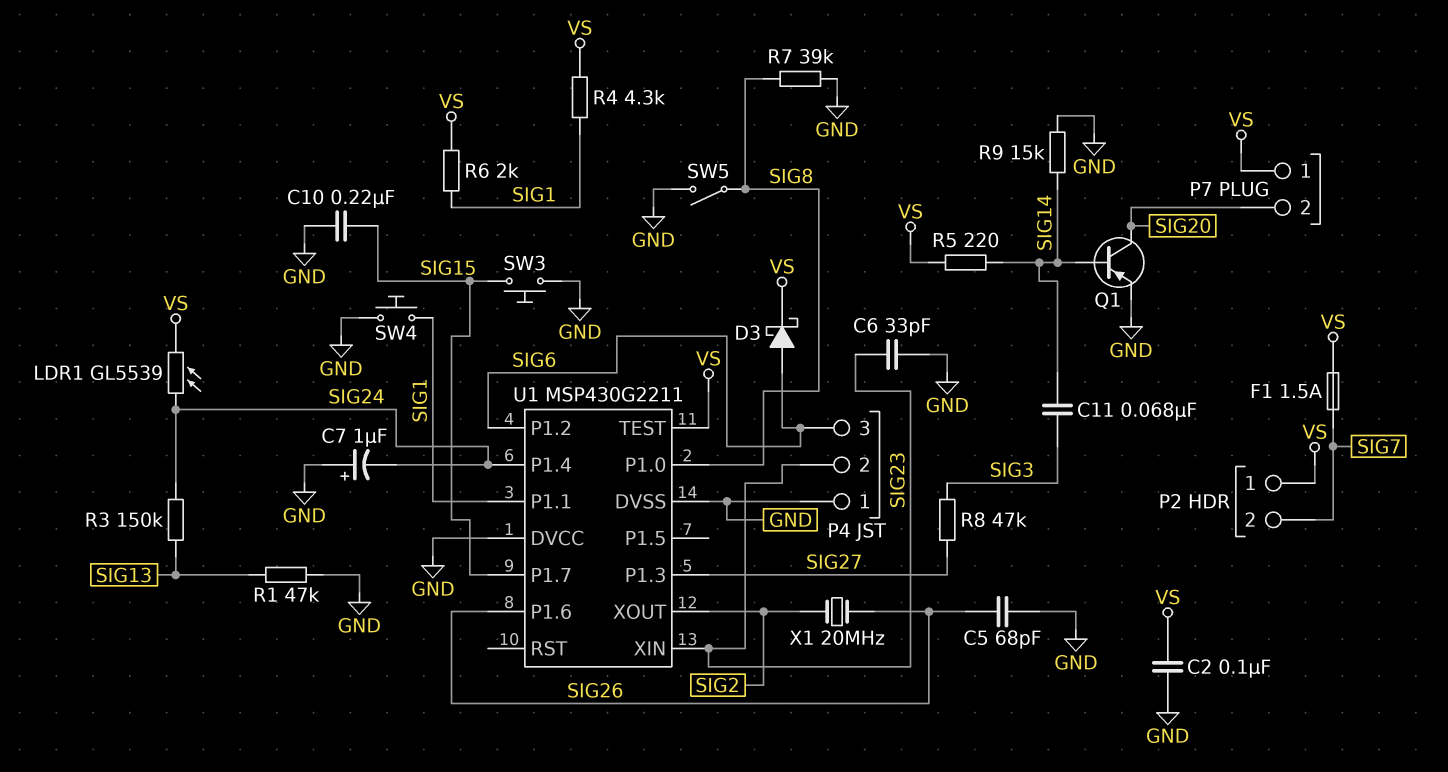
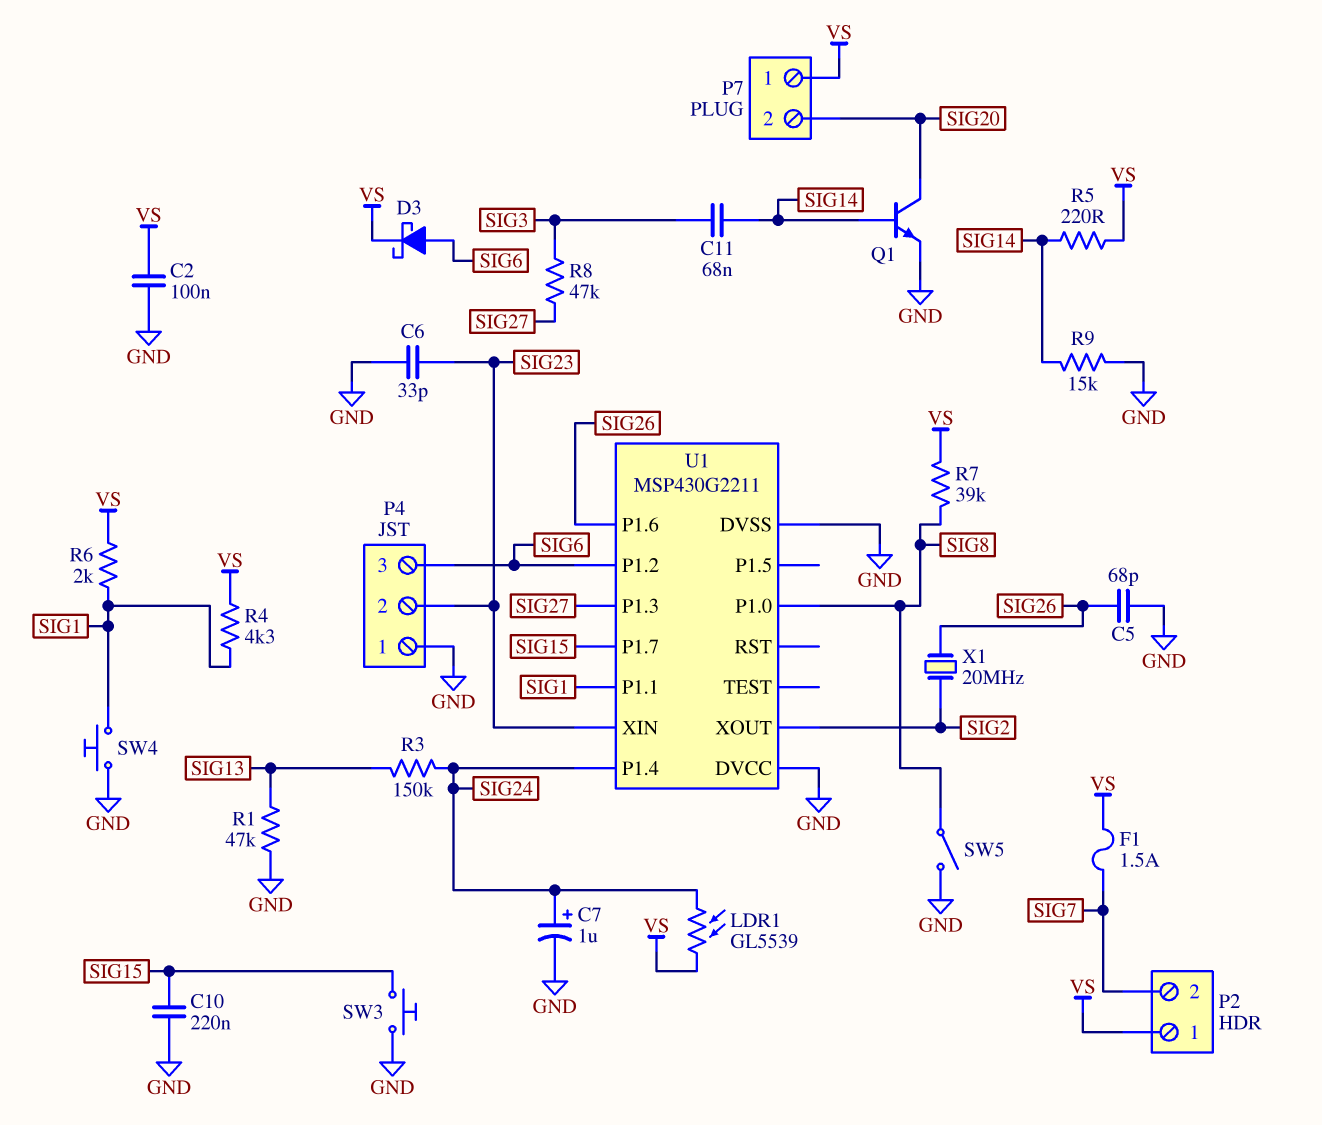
C7: 1uF (plus GND, minus SIG24) -> 1uF (plus SIG24, minus GND)
Q1: PNP (B SIG14, C SIG20, E GND) -> NPN (B SIG14, C SIG20, E GND)
R7: 39k (GND, SIG8) -> 39k (SIG8, VS)
U1 pin TEST: VS -> none

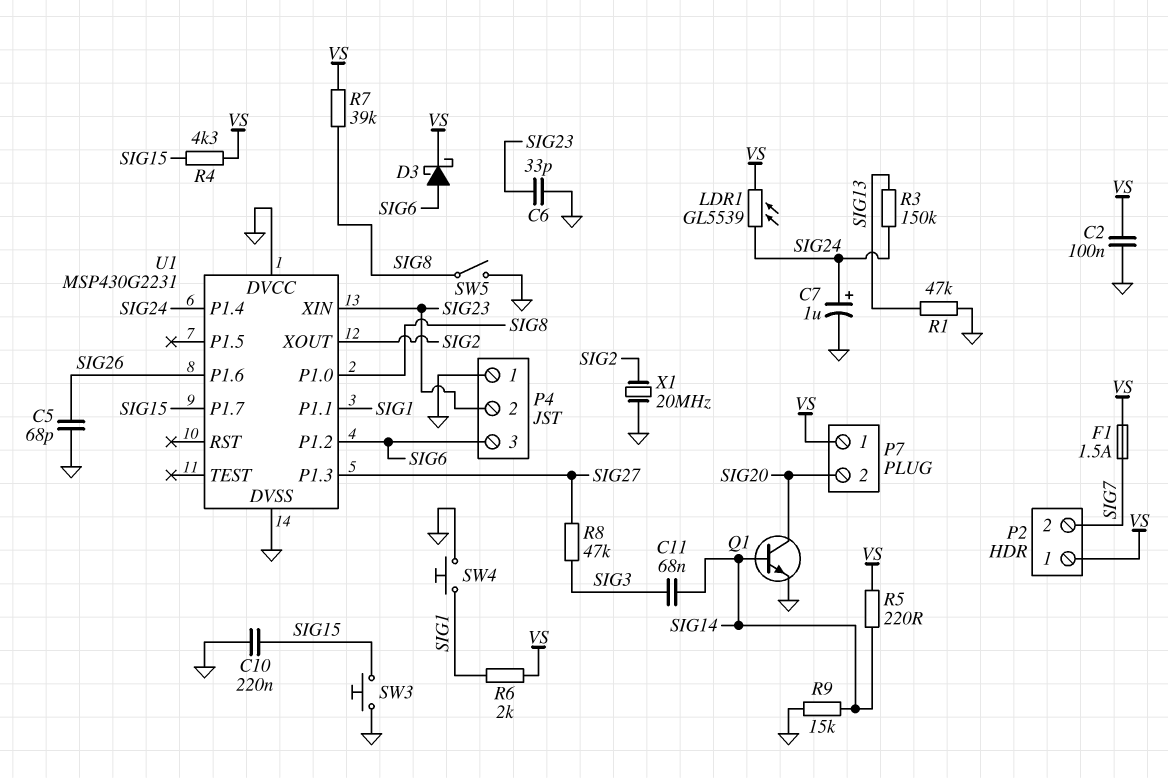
R4: 4.3k (SIG1, VS) -> 4.3k (SIG15, VS)
U1: MSP430G2211 -> MSP430G2231
X1: 20MHz (SIG2, SIG26) -> 20MHz (GND, SIG2)

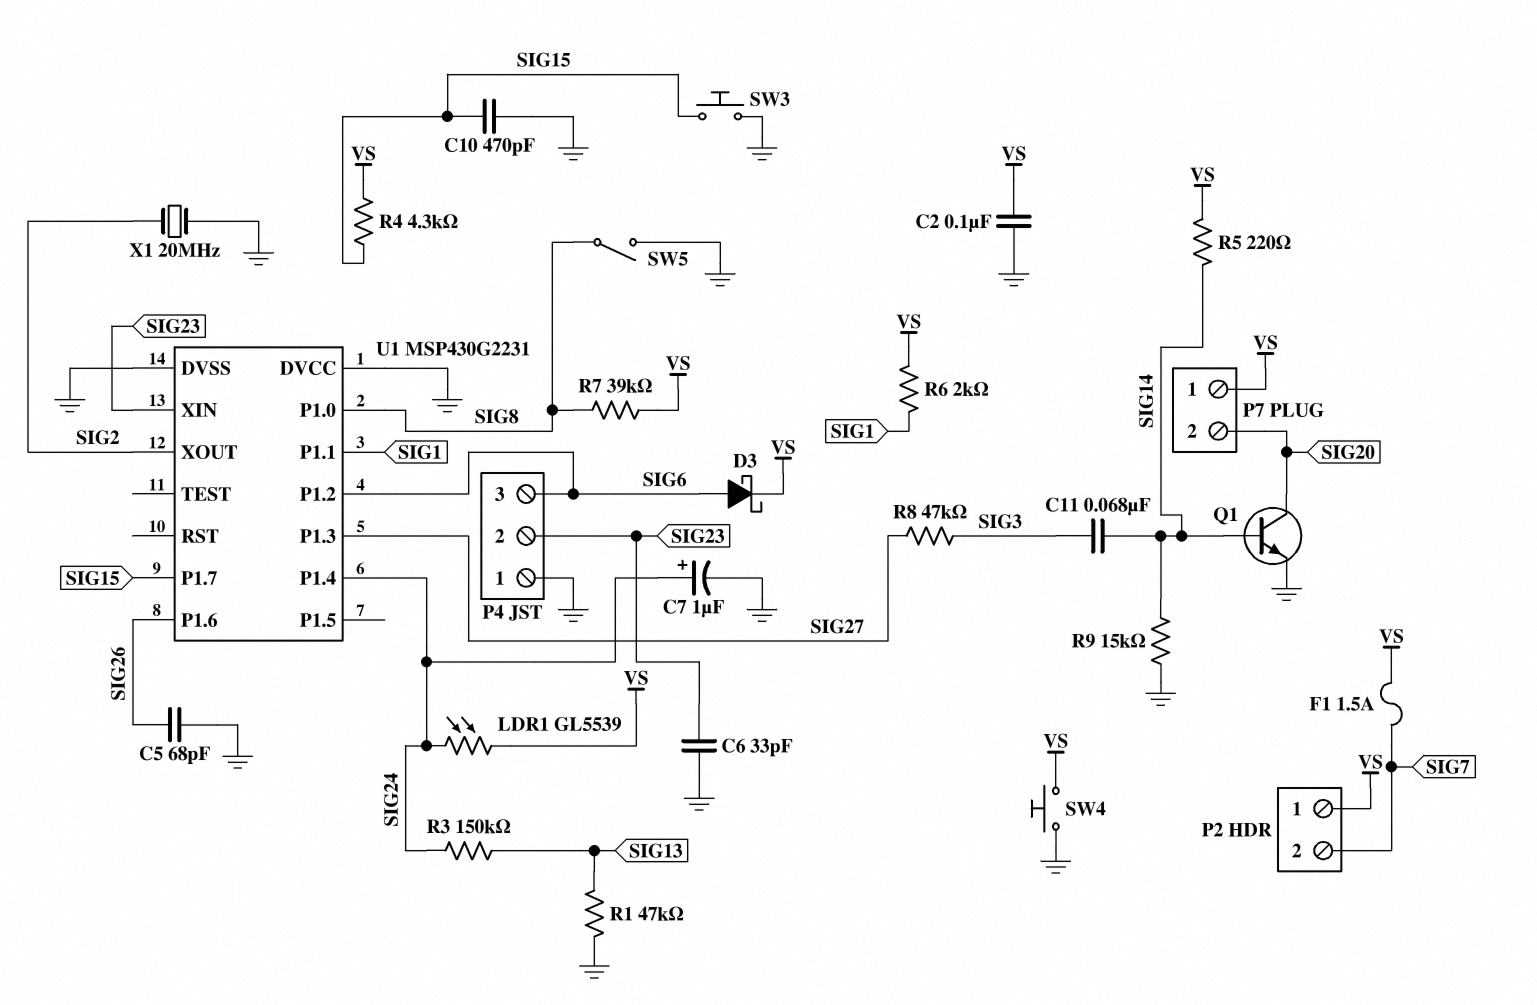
C10: 220nF (GND, SIG15) -> 470pF (GND, SIG15)
SW4: button (GND, SIG1) -> button (GND, VS)

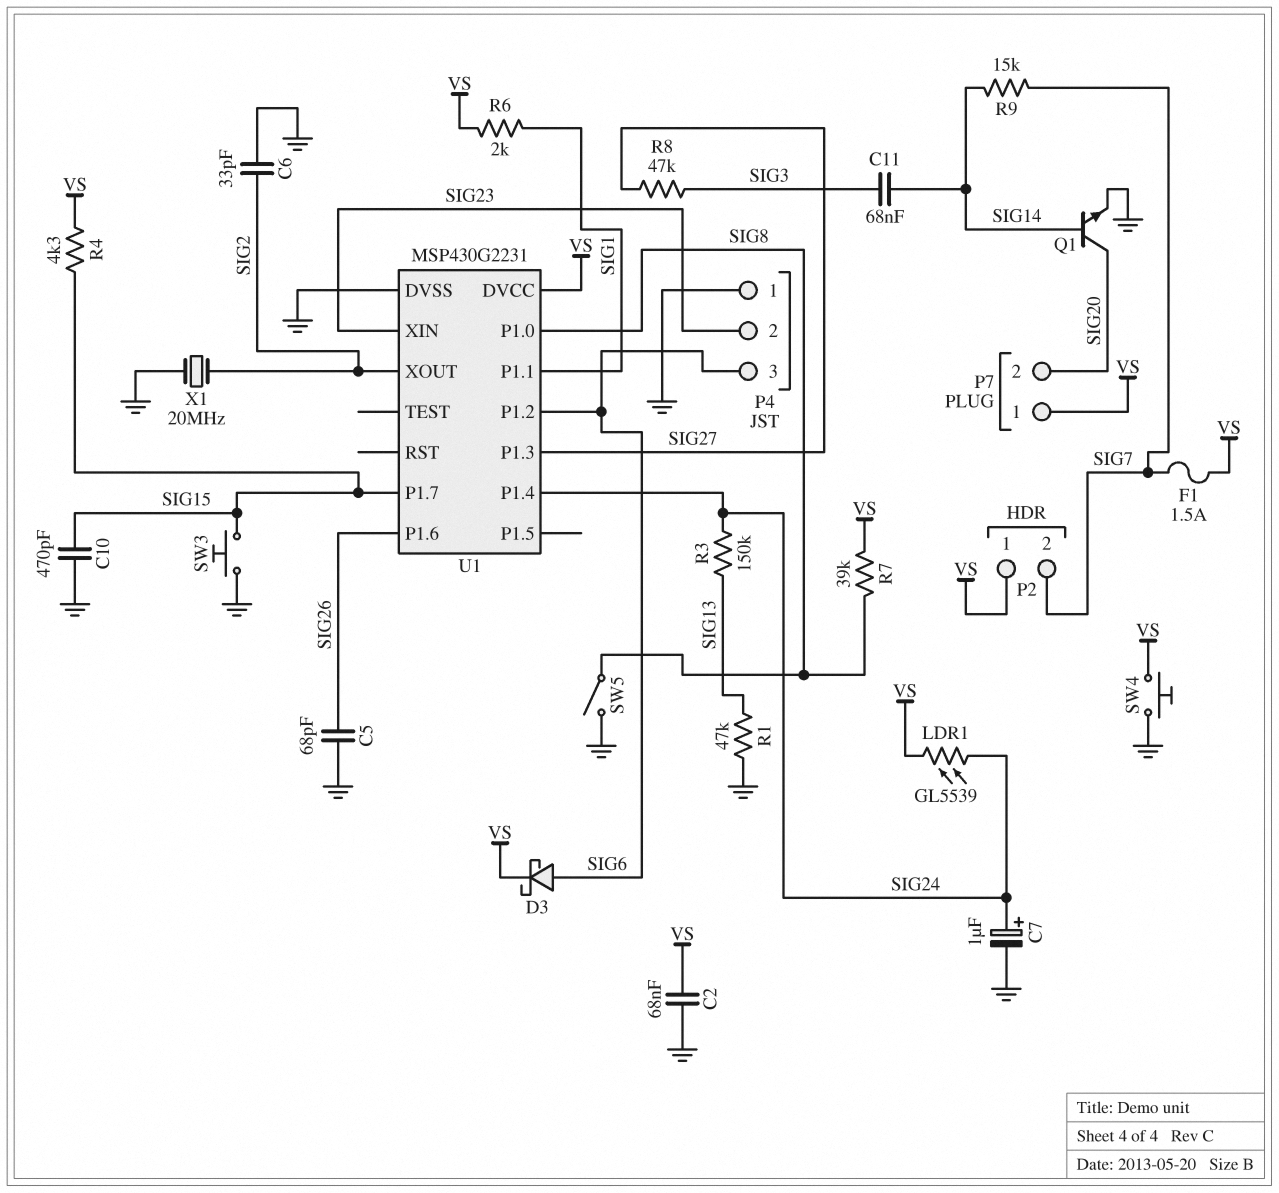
C2: 100nF (GND, VS) -> 68nF (GND, VS)
C6: 33pF (GND, SIG23) -> 33pF (GND, SIG2)
R5: 220 (SIG14, VS) -> none
R9: 15k (GND, SIG14) -> 15k (SIG7, SIG14)
U1 pin DVCC: GND -> VS

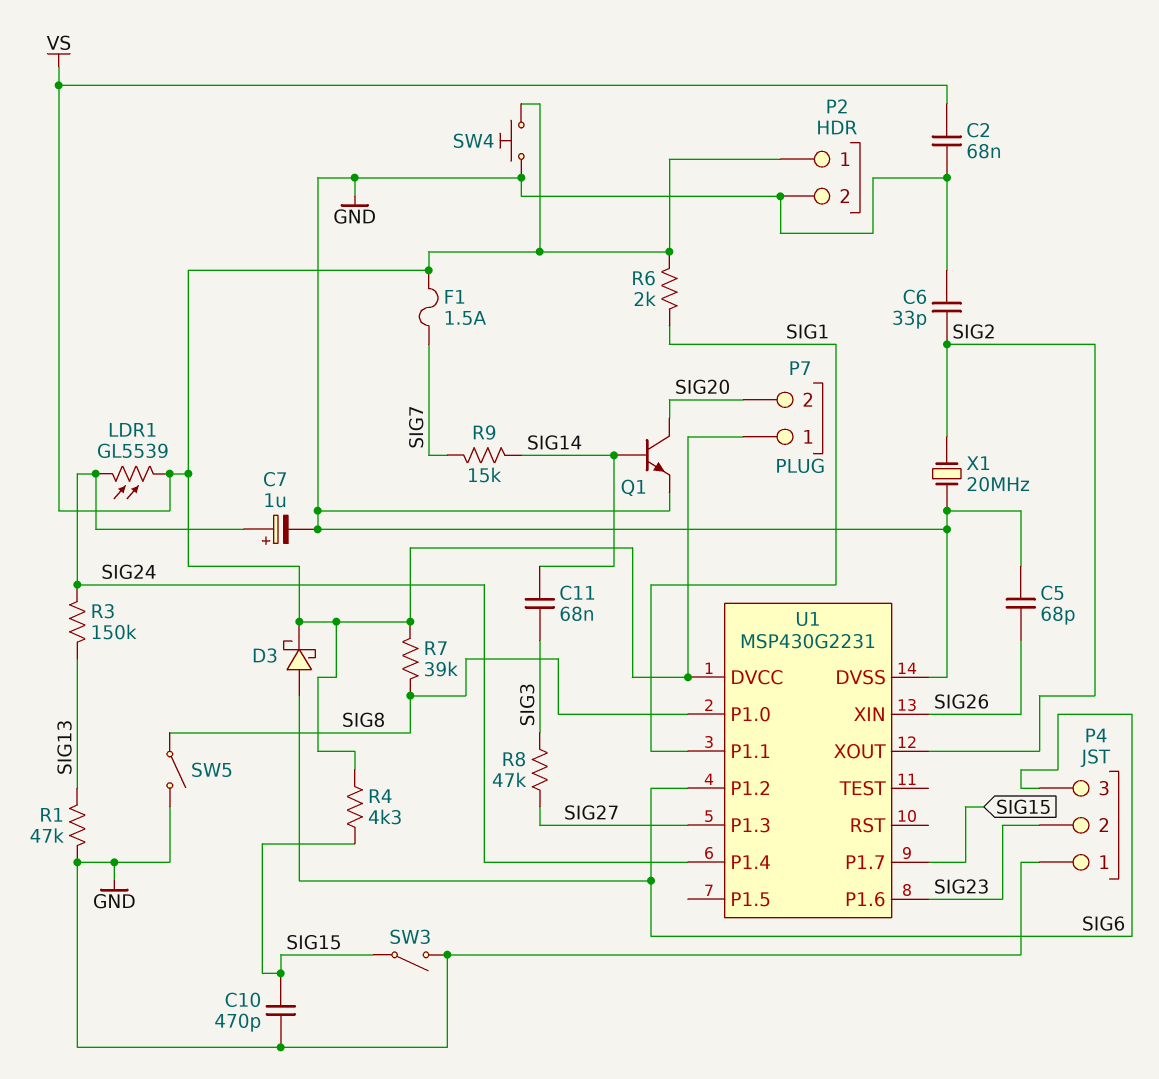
P2 pin 2: SIG7 -> GND
SW3: button (GND, SIG15) -> switch (GND, SIG15)
U1 pin P1.6: SIG26 -> SIG23
U1 pin XIN: SIG23 -> SIG26

